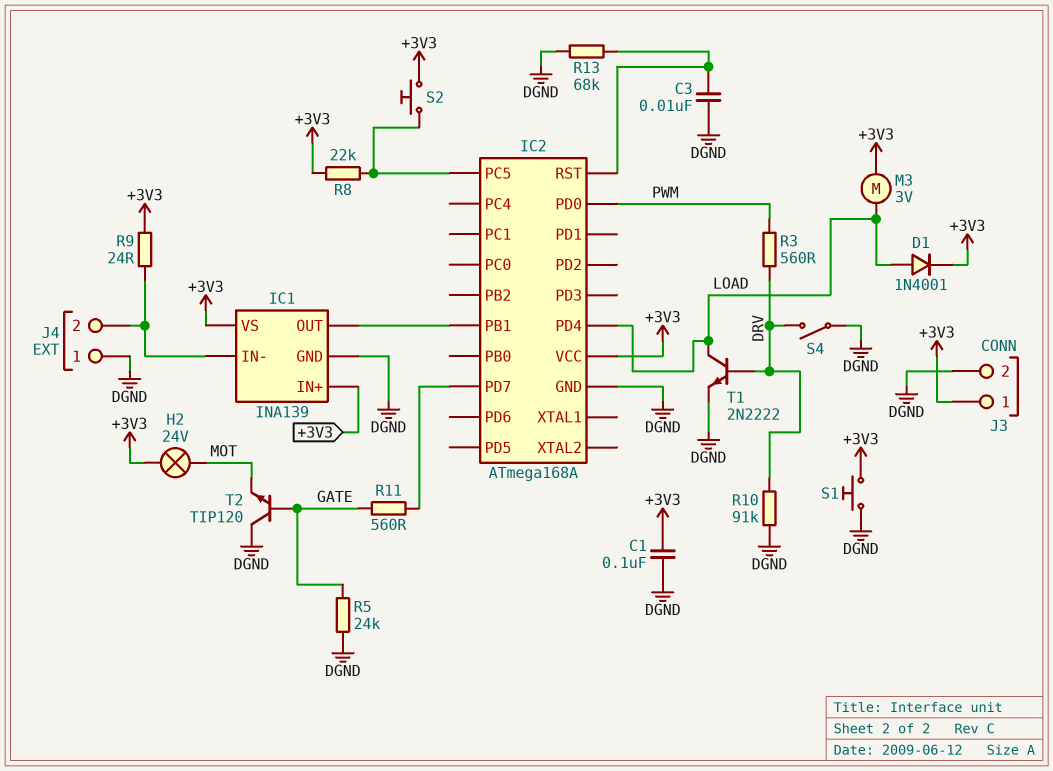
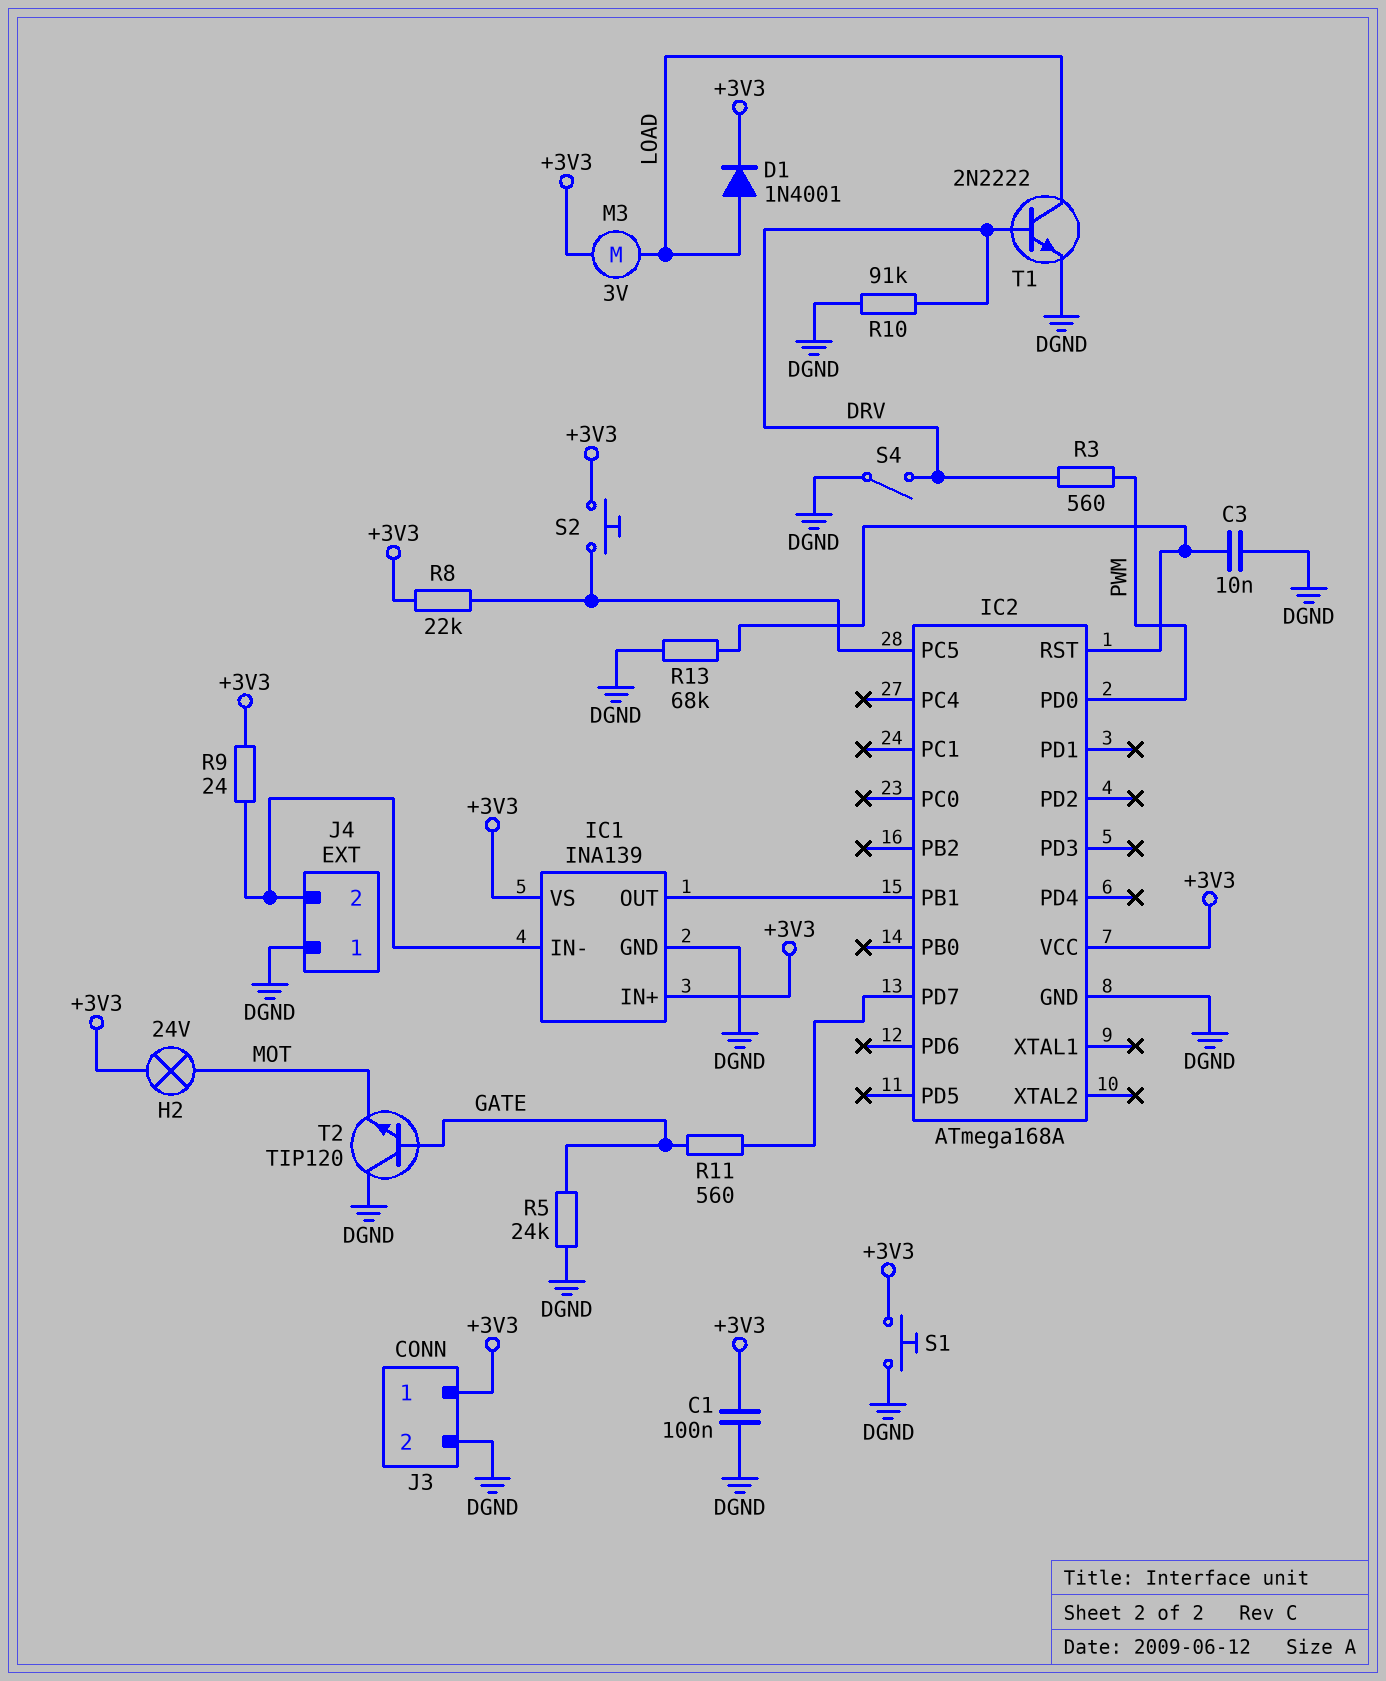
IC2 pin PD4: LOAD -> none

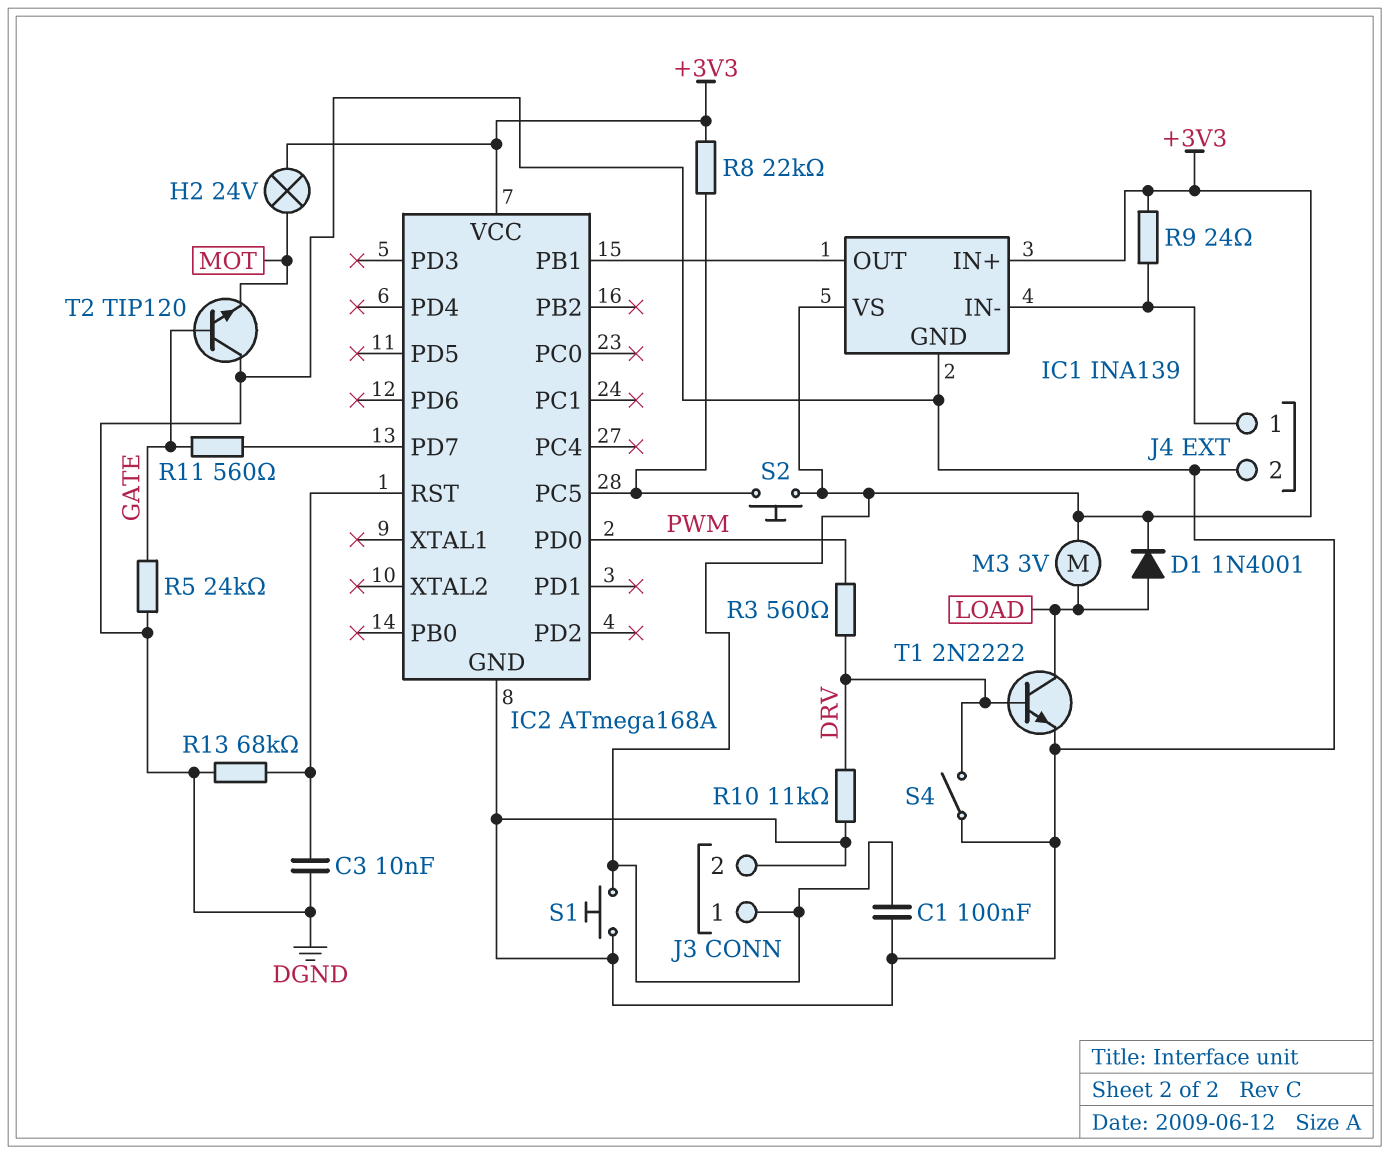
J4 pin 1: DGND -> IC1/IN-
J4 pin 2: IC1/IN- -> DGND
R10: 91k (DGND, DRV) -> 11k (DGND, DRV)

